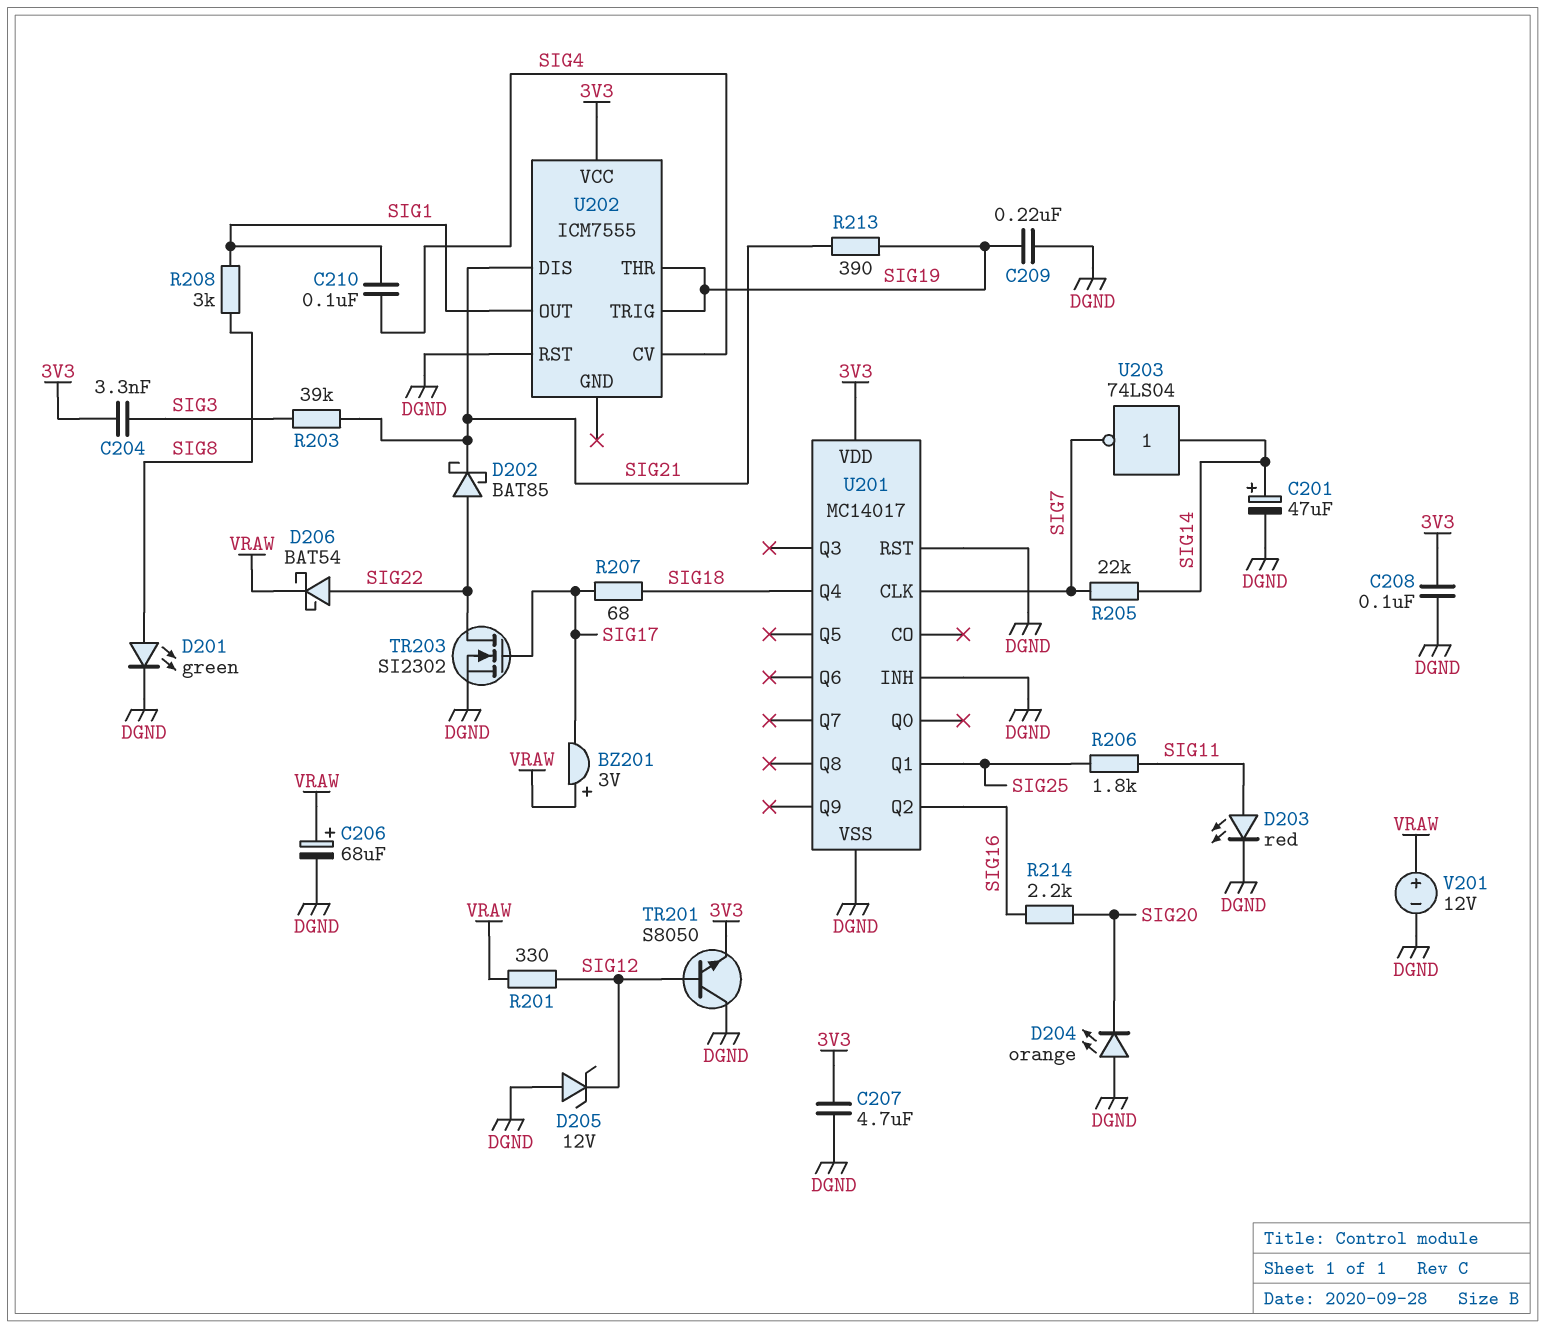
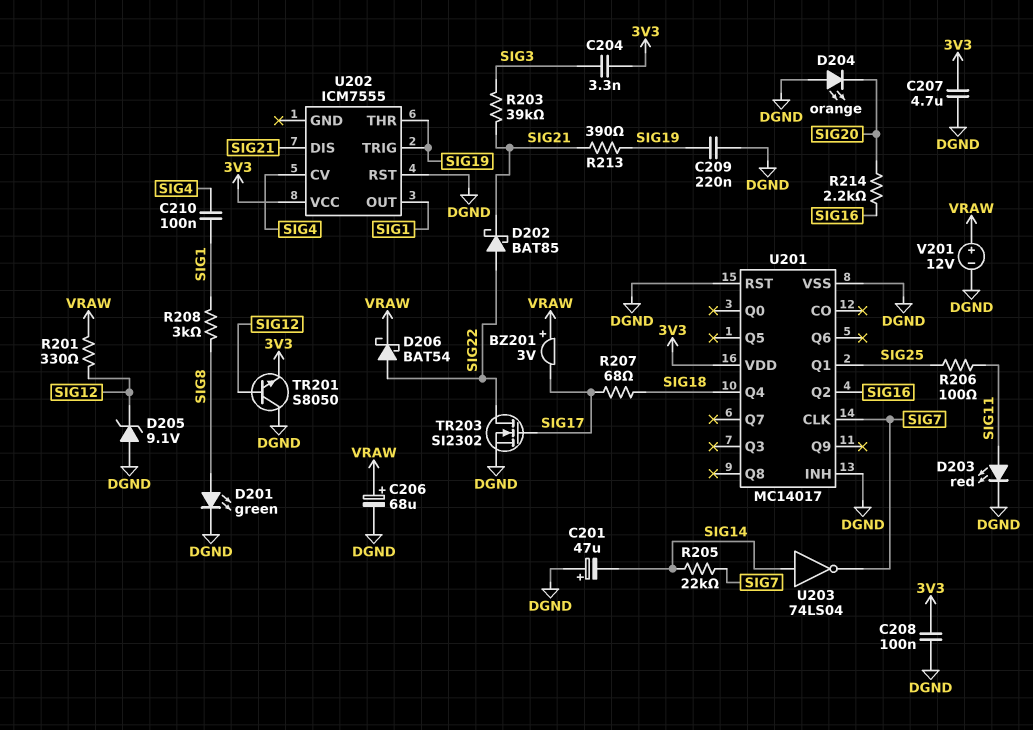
C201: 47uF (plus SIG14, minus DGND) -> 47uF (plus DGND, minus SIG14)
D205: zener 12V (A DGND, K SIG12) -> zener 9.1V (A DGND, K SIG12)
R206: 1.8k (SIG11, SIG25) -> 100 (SIG11, SIG25)

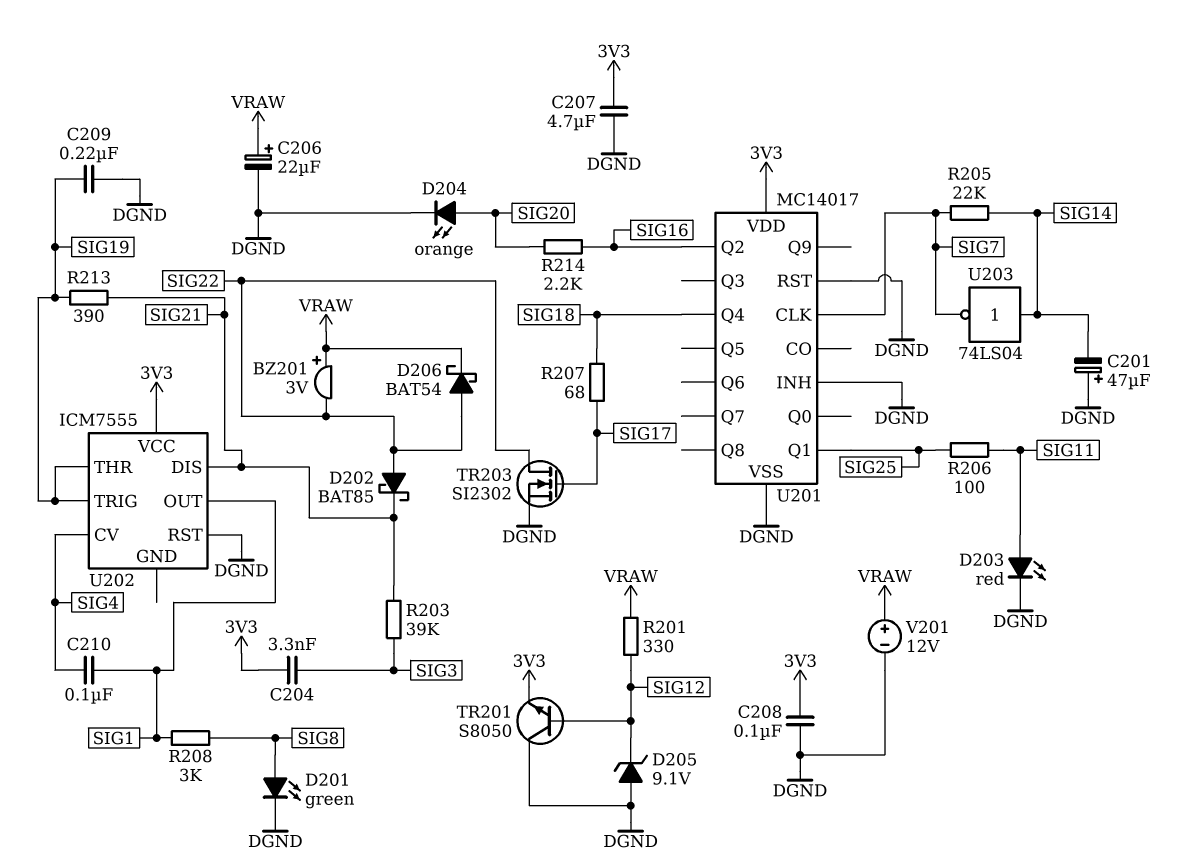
BZ201: buzzer 3V (plus VRAW, minus SIG17) -> buzzer 3V (plus VRAW, minus SIG22)
C206: 68uF (plus VRAW, minus DGND) -> 22uF (plus VRAW, minus DGND)
D204: LED orange (A DGND, K SIG20) -> LED orange (A SIG20, K DGND)

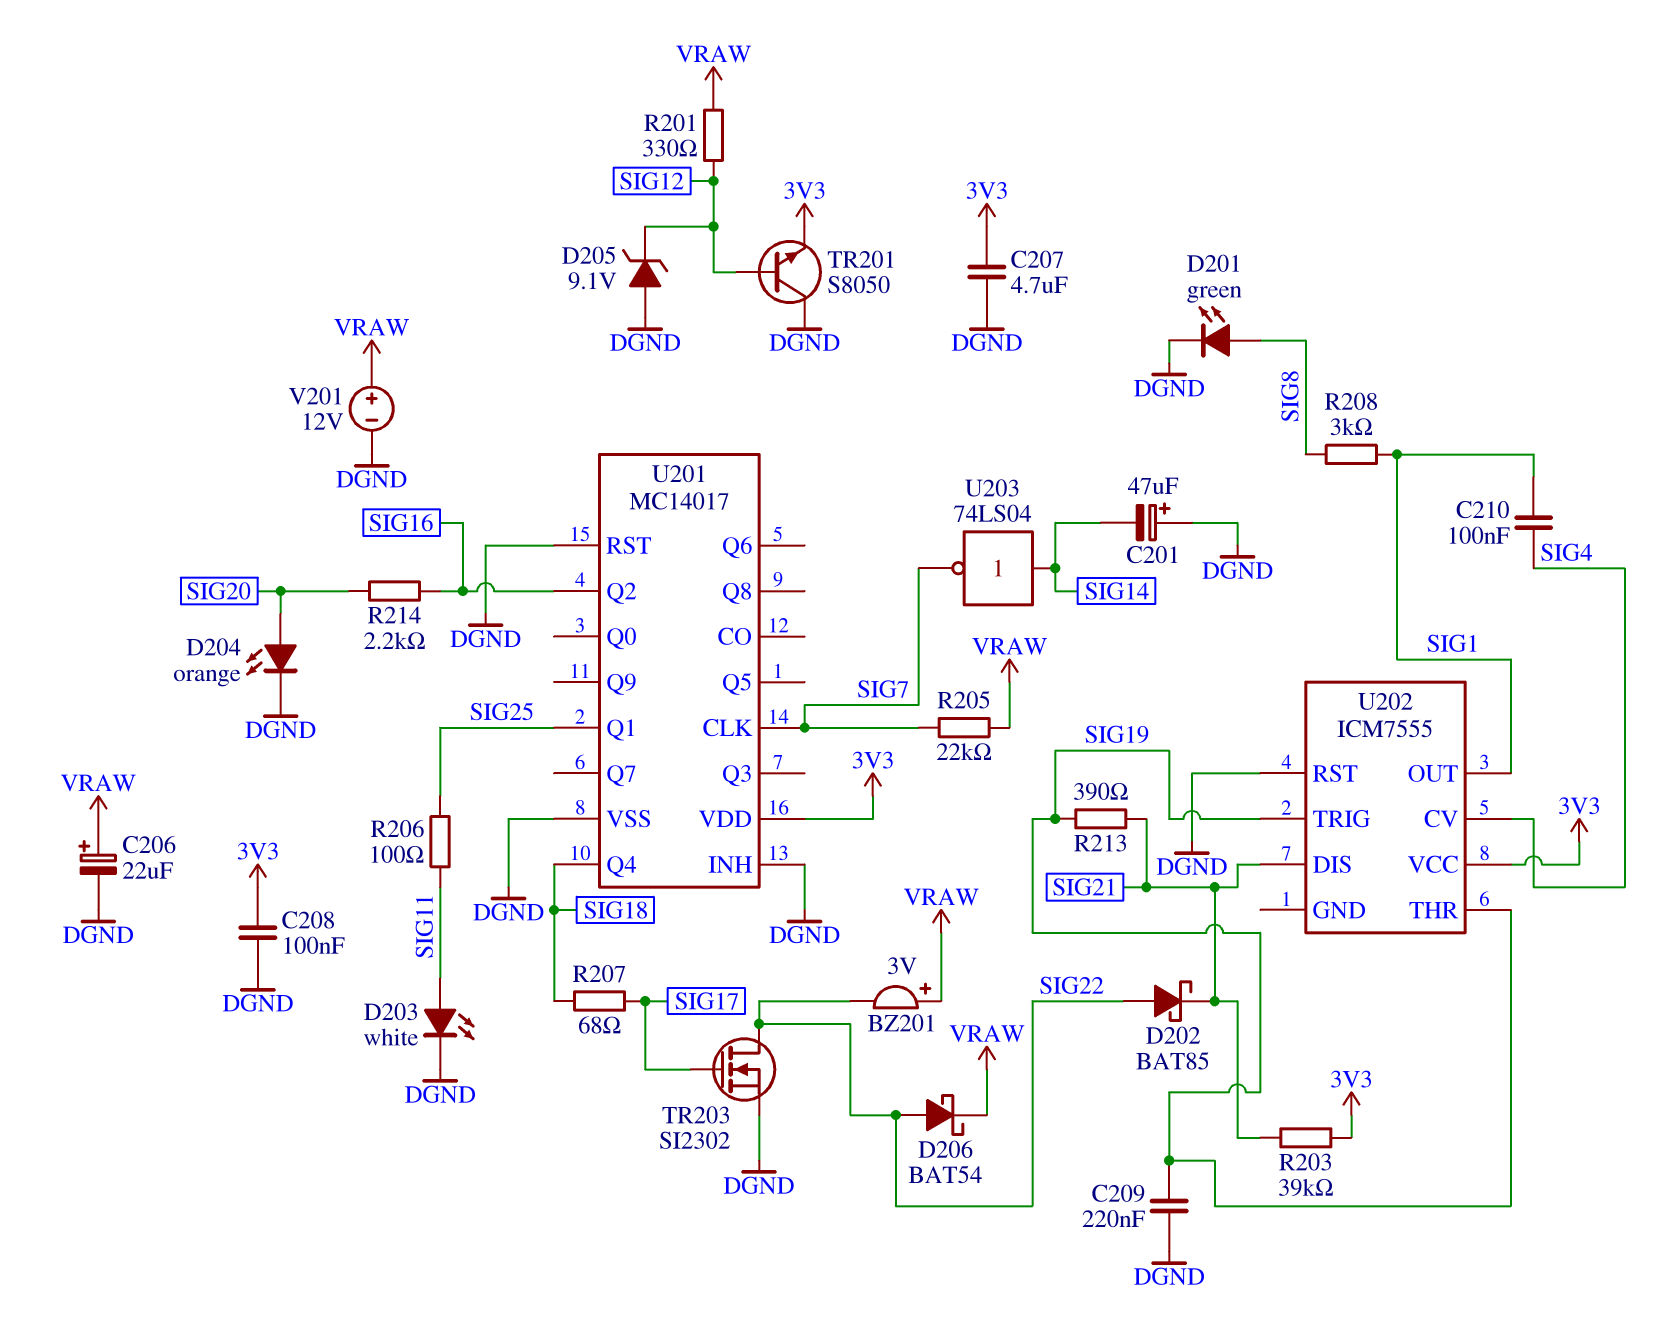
C204: 3.3nF (3V3, SIG3) -> none
D203: LED red (A SIG11, K DGND) -> LED white (A SIG11, K DGND)
R203: 39k (SIG3, SIG21) -> 39k (3V3, SIG21)
R205: 22k (SIG7, SIG14) -> 22k (SIG7, VRAW)

